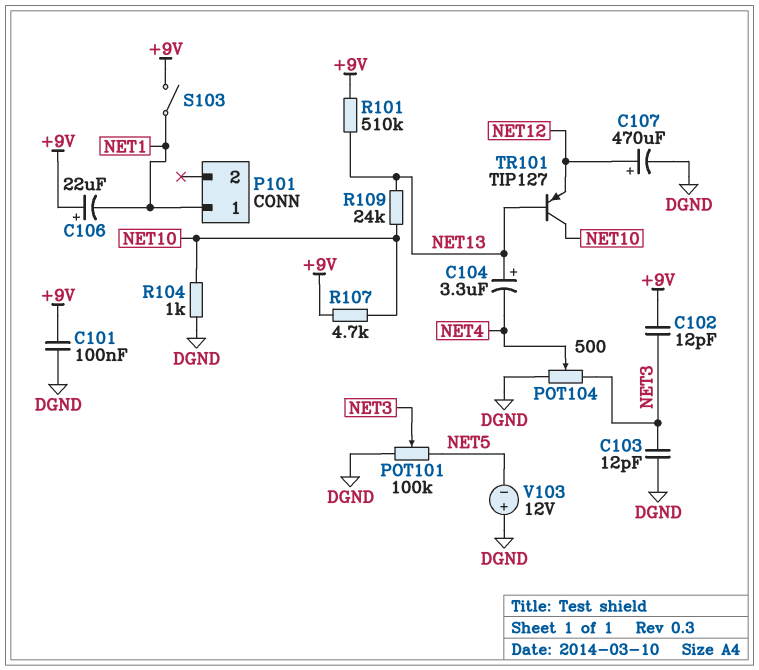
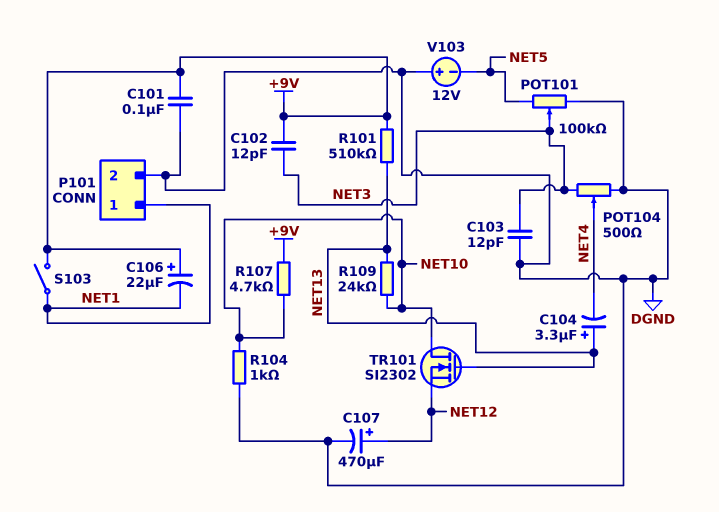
P101 pin 2: none -> DGND
TR101: PNP TIP127 (B NET13, C NET10, E NET12) -> NMOS SI2302 (G NET13, D NET10, S NET12)

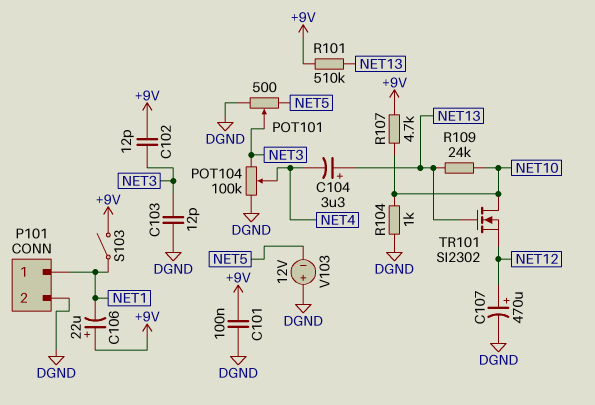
POT101: 100k (DGND, NET5, wiper NET3) -> 500 (DGND, NET5, wiper NET3)
POT104: 500 (DGND, NET3, wiper NET4) -> 100k (DGND, NET3, wiper NET4)

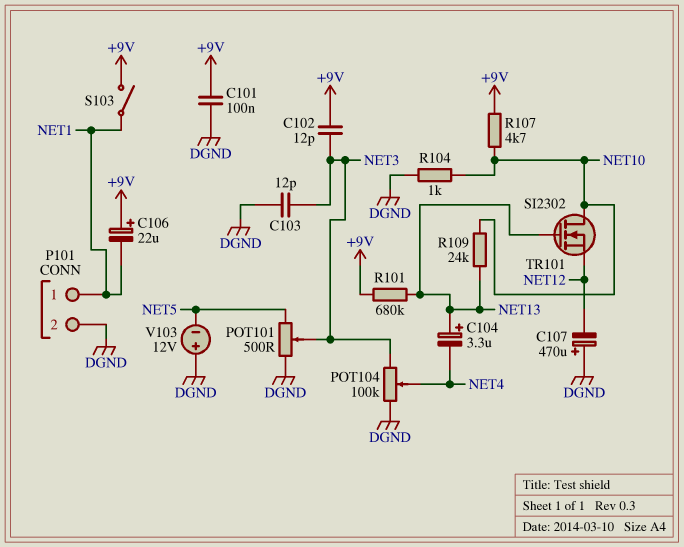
C107: 470uF (plus NET12, minus DGND) -> 470uF (plus DGND, minus NET12)
R101: 510k (+9V, NET13) -> 680k (+9V, NET13)

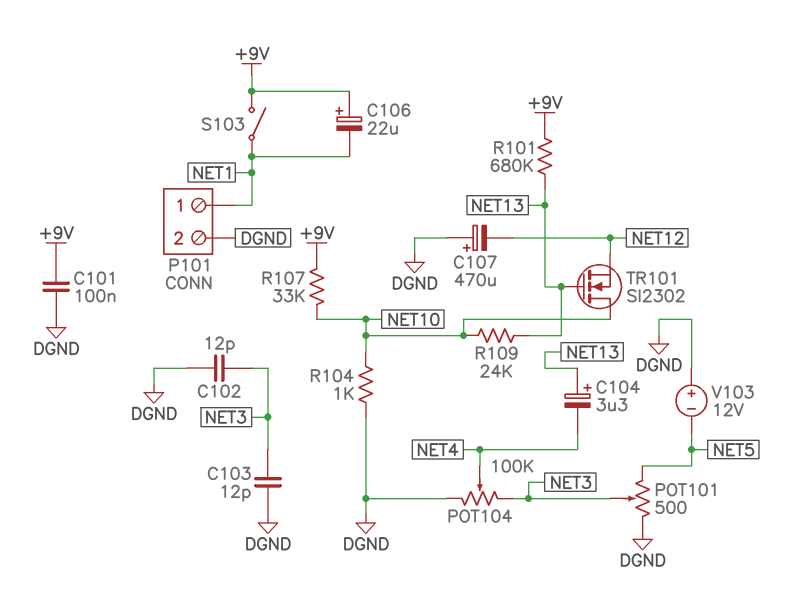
C102: 12pF (+9V, NET3) -> 12pF (DGND, NET3)
R107: 4.7k (+9V, NET10) -> 33k (+9V, NET10)

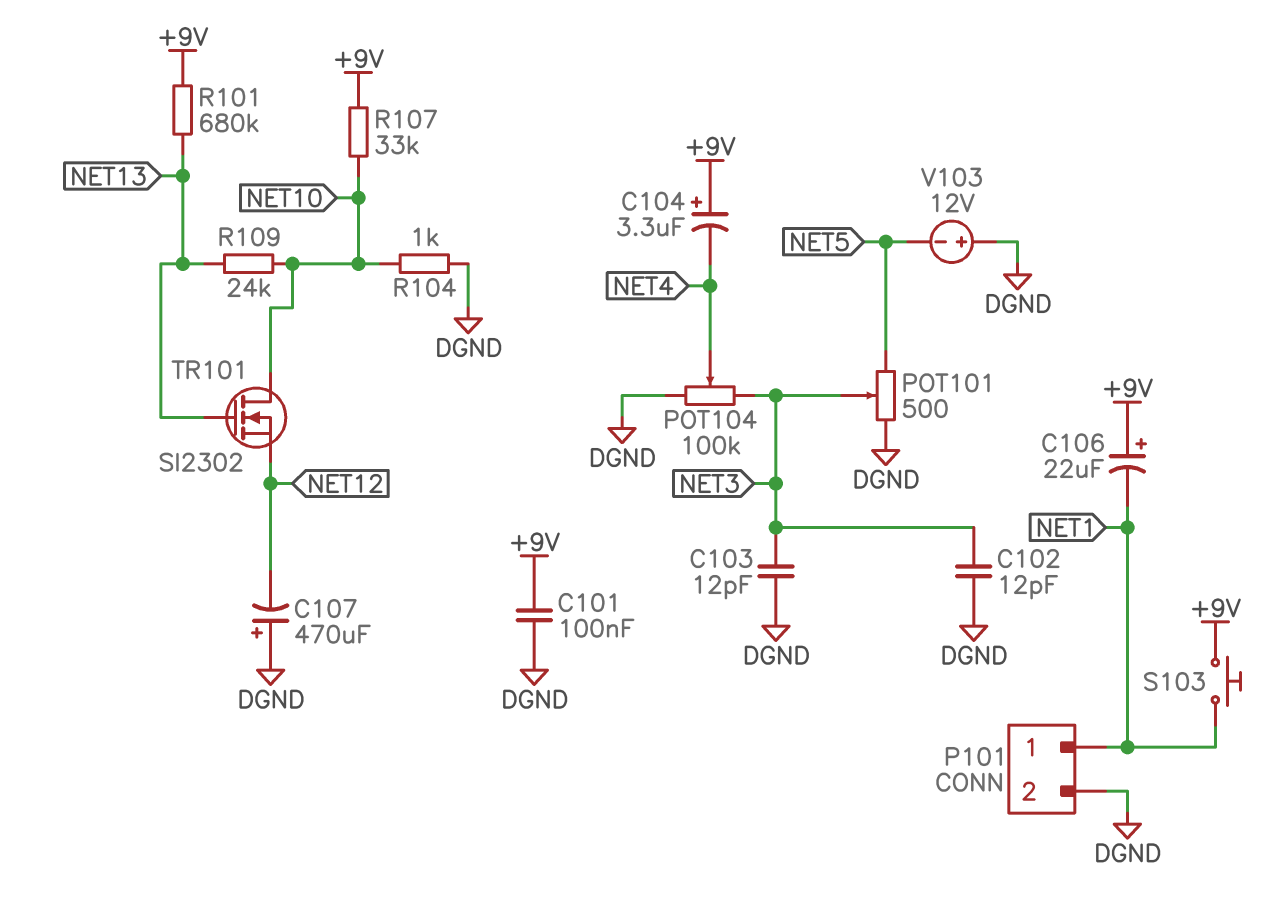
C104: 3.3uF (plus NET13, minus NET4) -> 3.3uF (plus +9V, minus NET4)
S103: switch (+9V, NET1) -> button (+9V, NET1)

